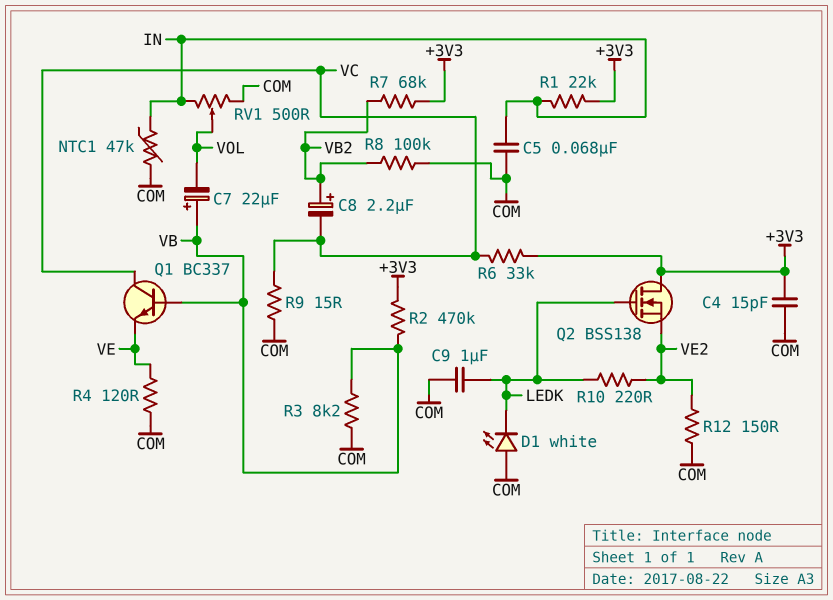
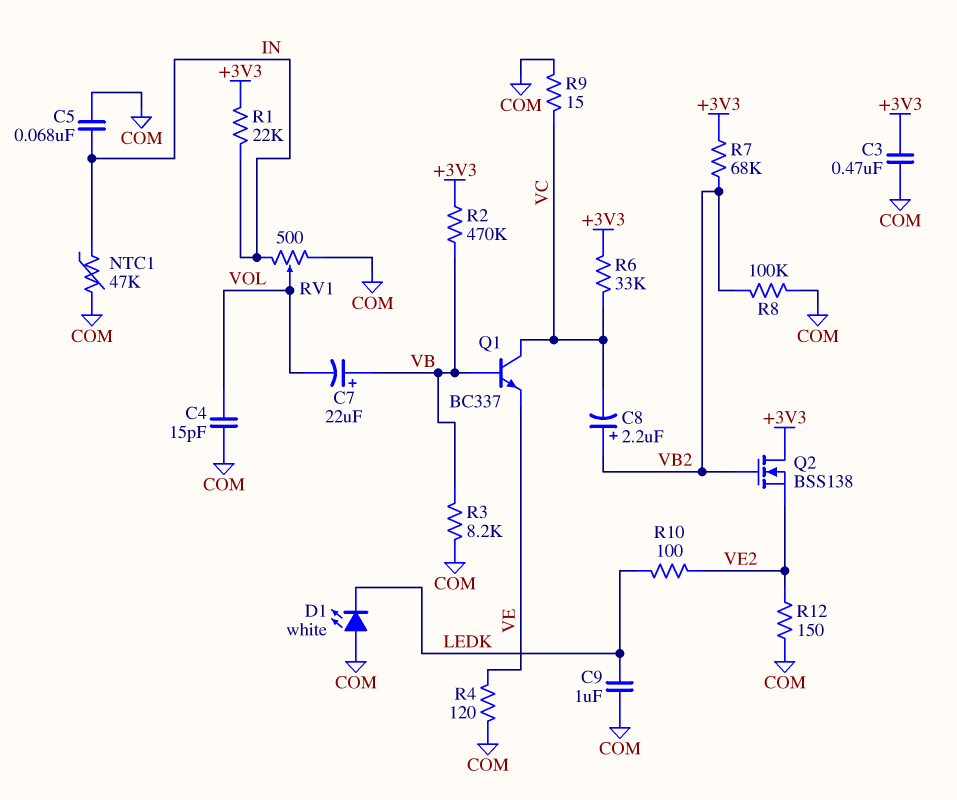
C3: none -> 470nF (+3V3, COM)
C4: 15pF (+3V3, COM) -> 15pF (COM, VOL)
Q2: NMOS BSS138 (G LEDK, D +3V3, S VE2) -> NMOS BSS138 (G VB2, D +3V3, S VE2)
R10: 220 (LEDK, VE2) -> 100 (LEDK, VE2)

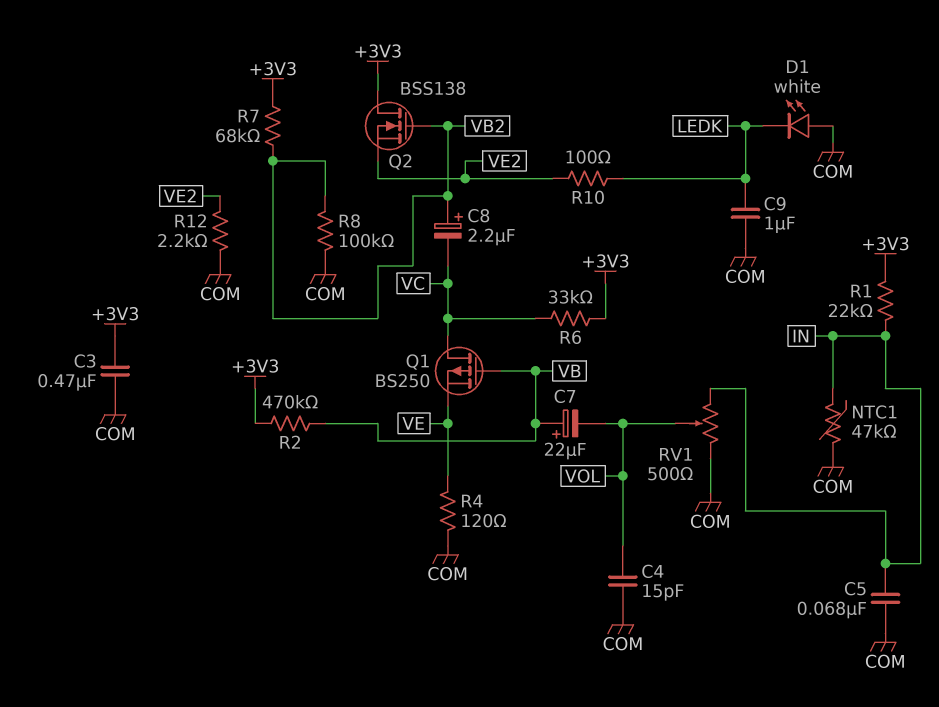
Q1: NPN BC337 (B VB, C VC, E VE) -> PMOS BS250 (G VB, D VC, S VE)
R3: 8.2k (COM, VB) -> none
R9: 15 (COM, VC) -> none
R12: 150 (COM, VE2) -> 2.2k (COM, VE2)

